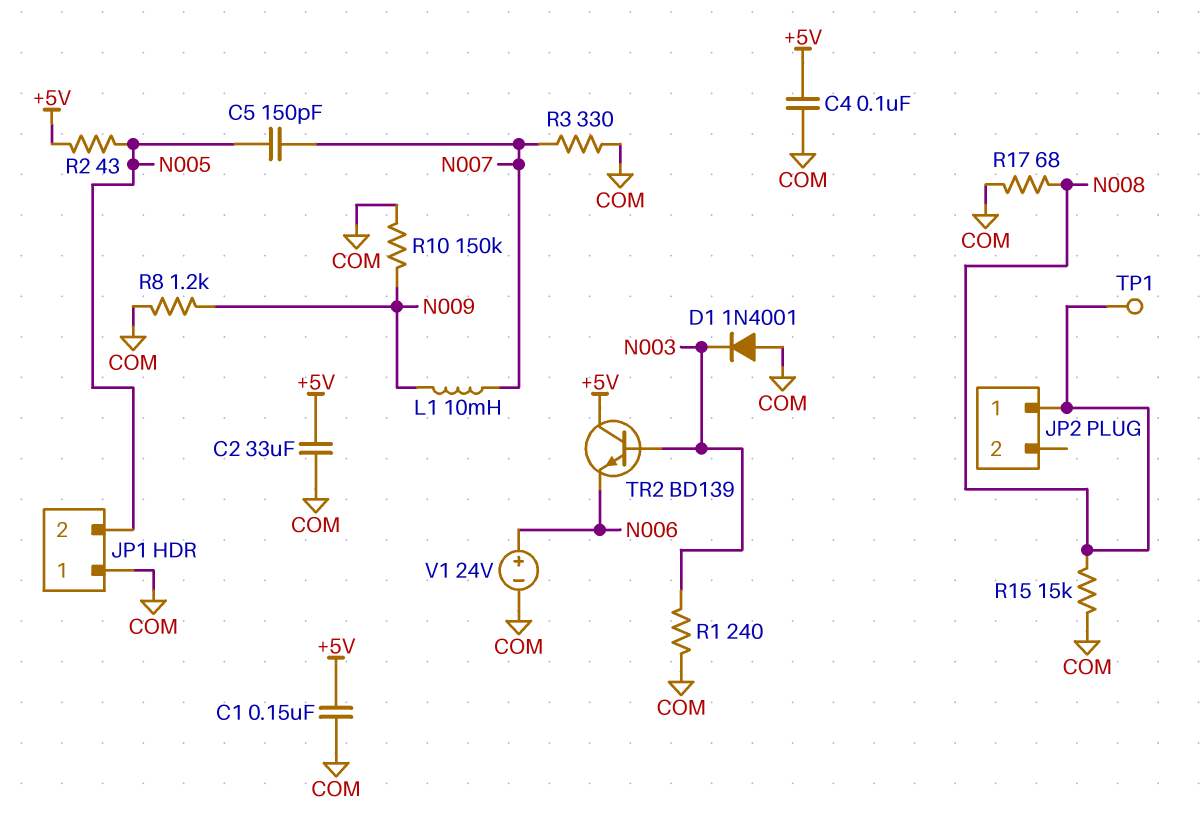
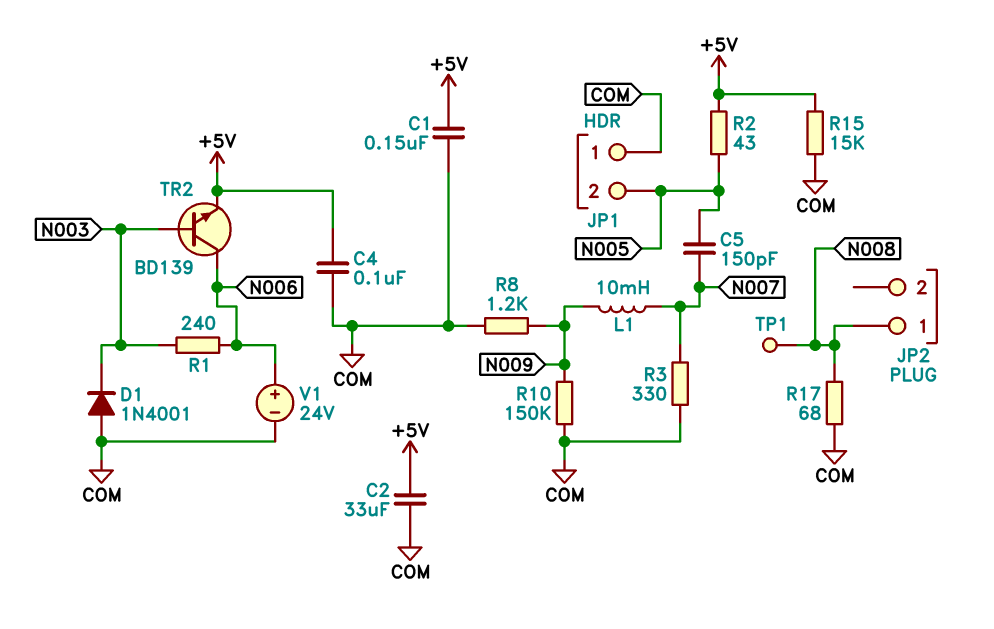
R1: 240 (COM, N003) -> 240 (N003, N006)
R15: 15k (COM, N008) -> 15k (+5V, COM)
TR2: NPN BD139 (B N003, C +5V, E N006) -> NPN BD139 (B N003, C N006, E +5V)

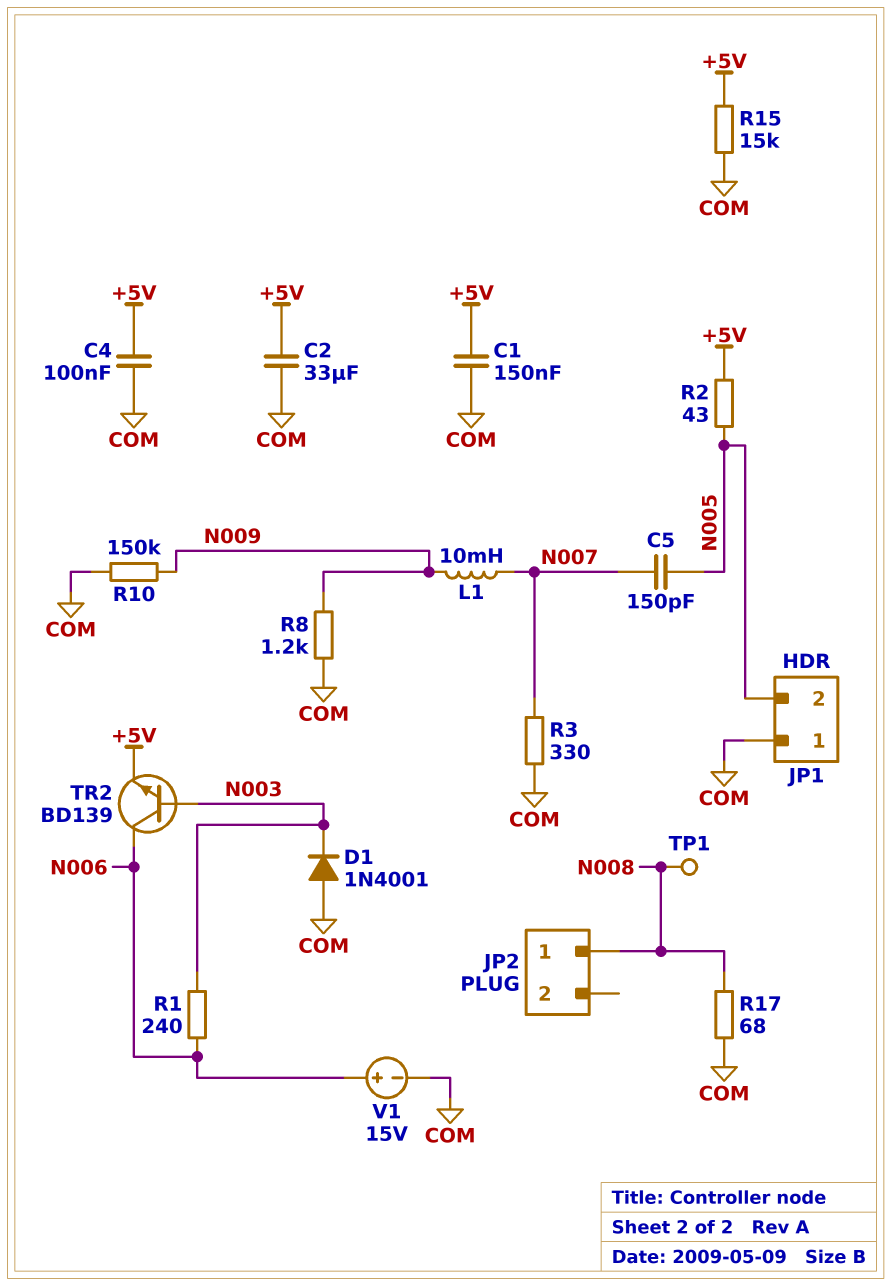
V1: 24V (plus N006, minus COM) -> 15V (plus N006, minus COM)

